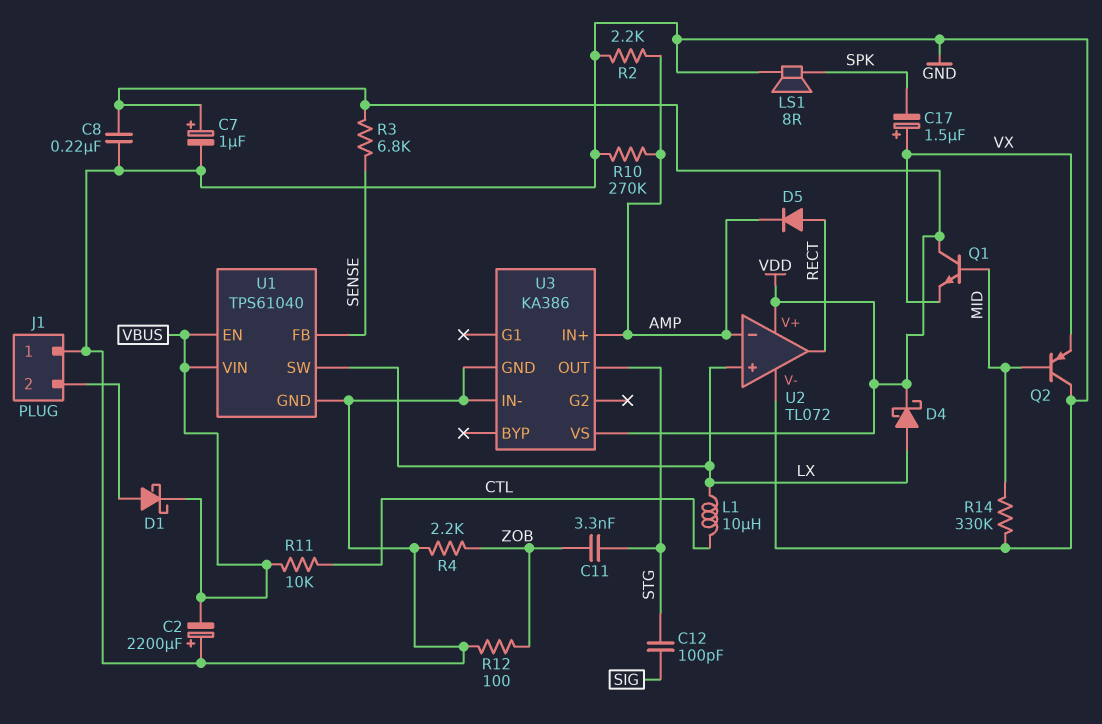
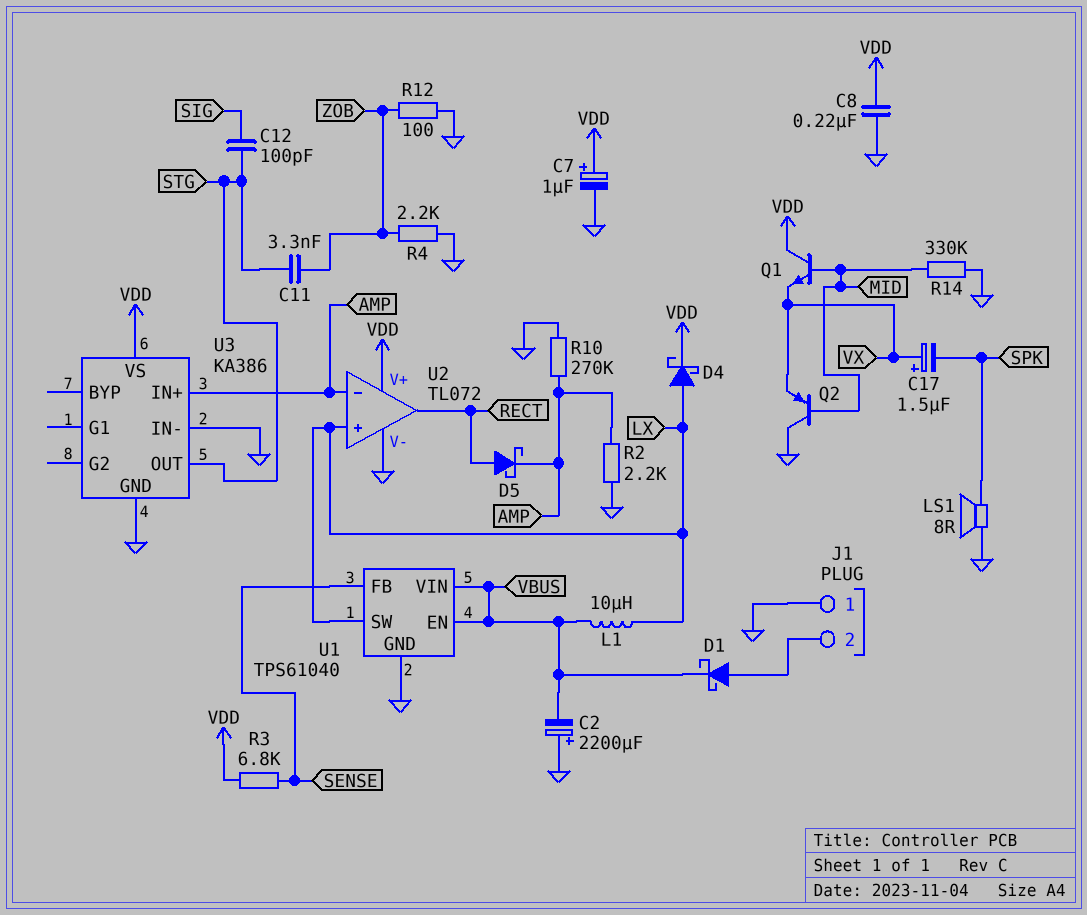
D5: diode (A RECT, K AMP) -> schottky (A RECT, K AMP)
L1: 10uH (CTL, LX) -> 10uH (LX, VBUS)
R11: 10k (CTL, VBUS) -> none

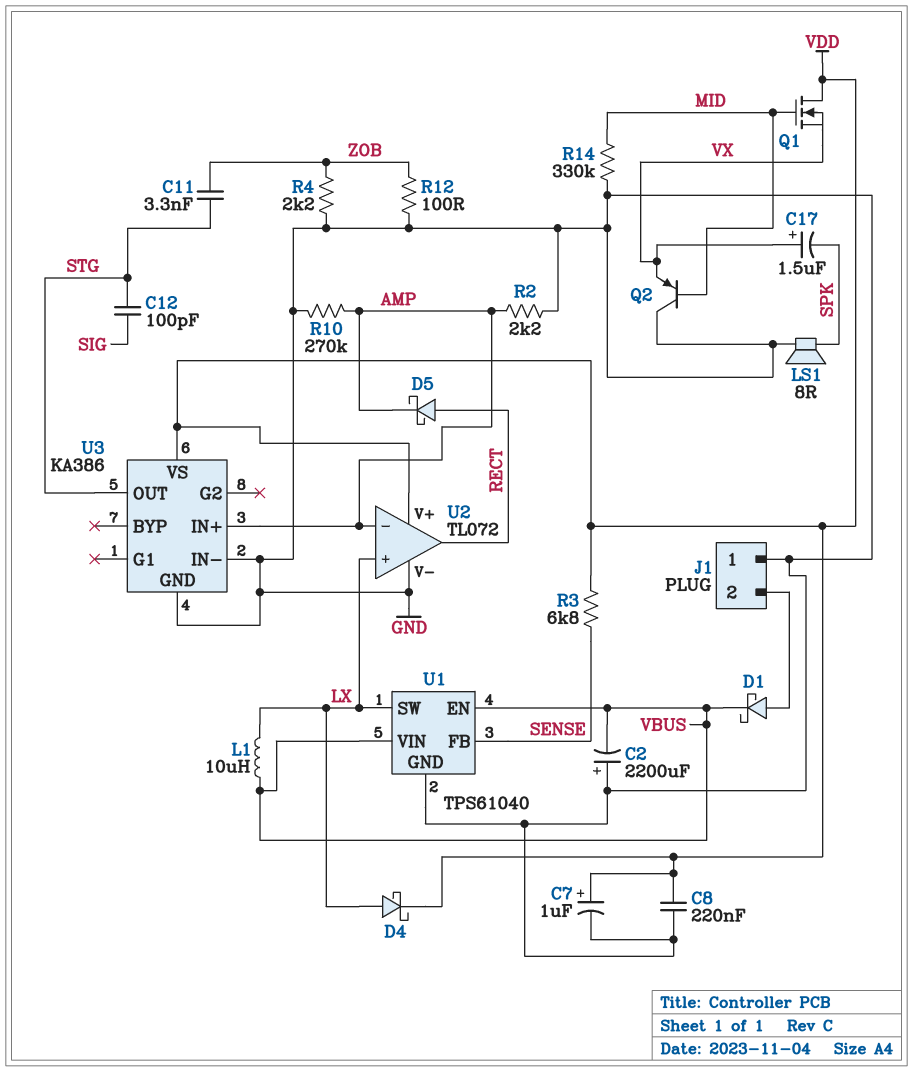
Q1: NPN (B MID, C VDD, E VX) -> NMOS (G MID, D VDD, S VX)

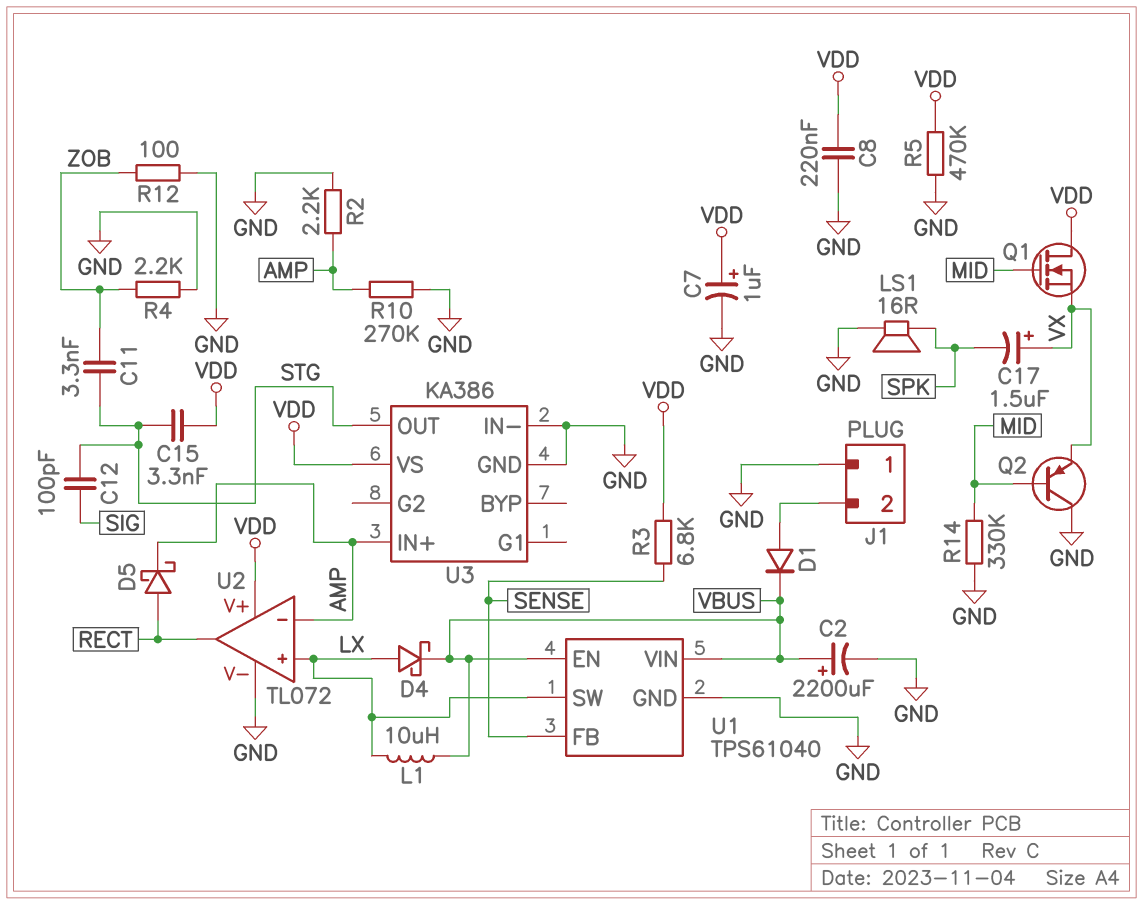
C2: 2200uF (plus GND, minus VBUS) -> 2200uF (plus VBUS, minus GND)
C15: none -> 3.3nF (STG, VDD)
D1: schottky (A J1/2, K VBUS) -> diode (A J1/2, K VBUS)
D4: schottky (A LX, K VDD) -> schottky (A LX, K VBUS)
LS1: speaker 8R (GND, SPK) -> speaker 16R (GND, SPK)
R5: none -> 470k (GND, VDD)

